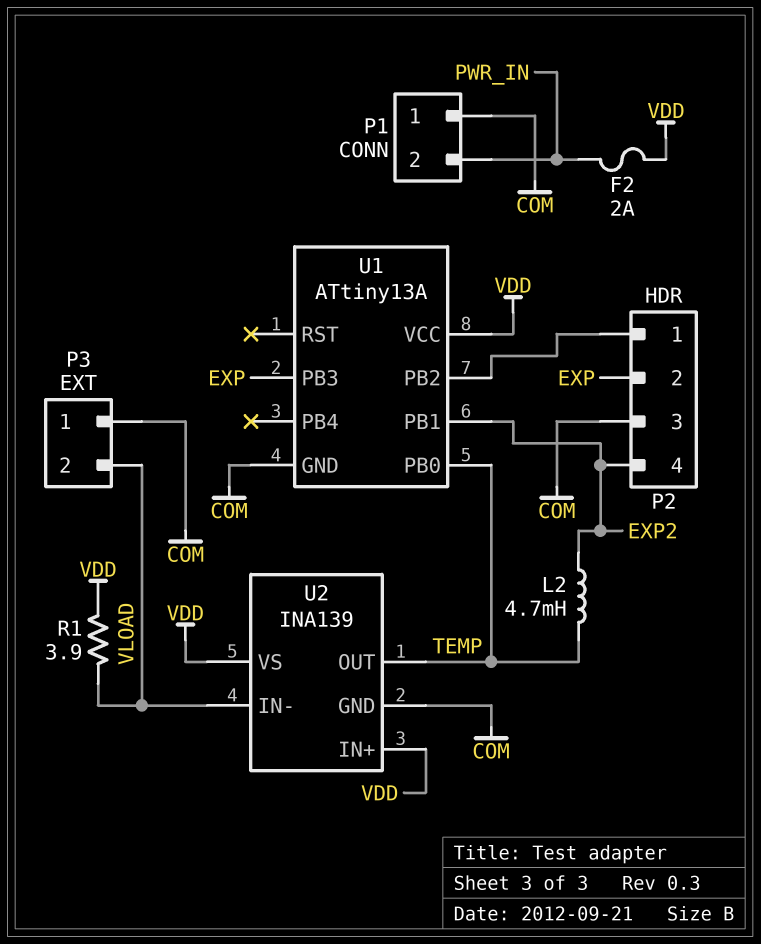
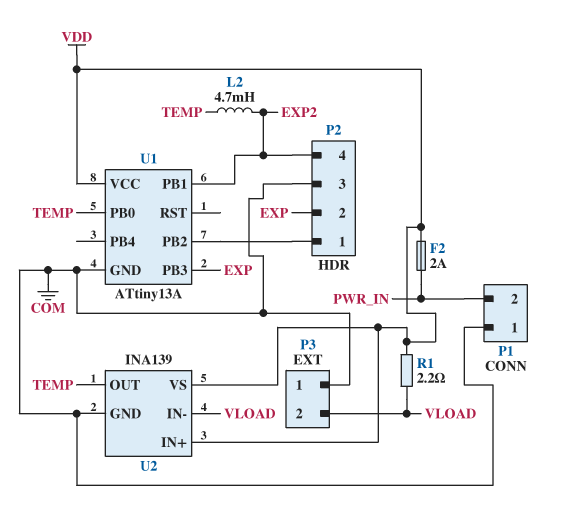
R1: 3.9 (VDD, VLOAD) -> 2.2 (VDD, VLOAD)

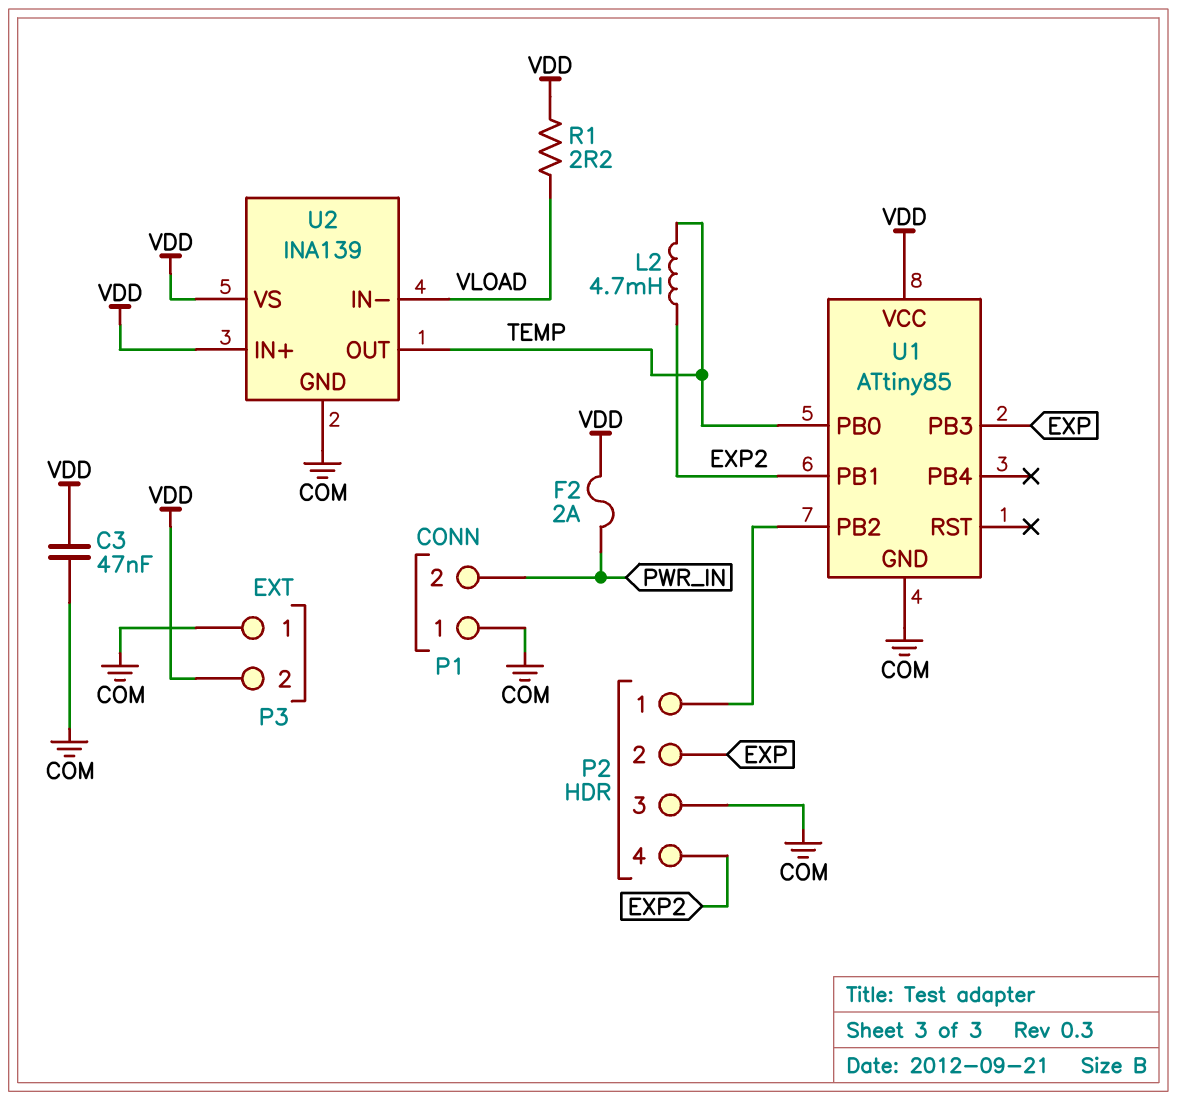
C3: none -> 47nF (COM, VDD)
P3 pin 2: VLOAD -> VDD
U1: ATtiny13A -> ATtiny85

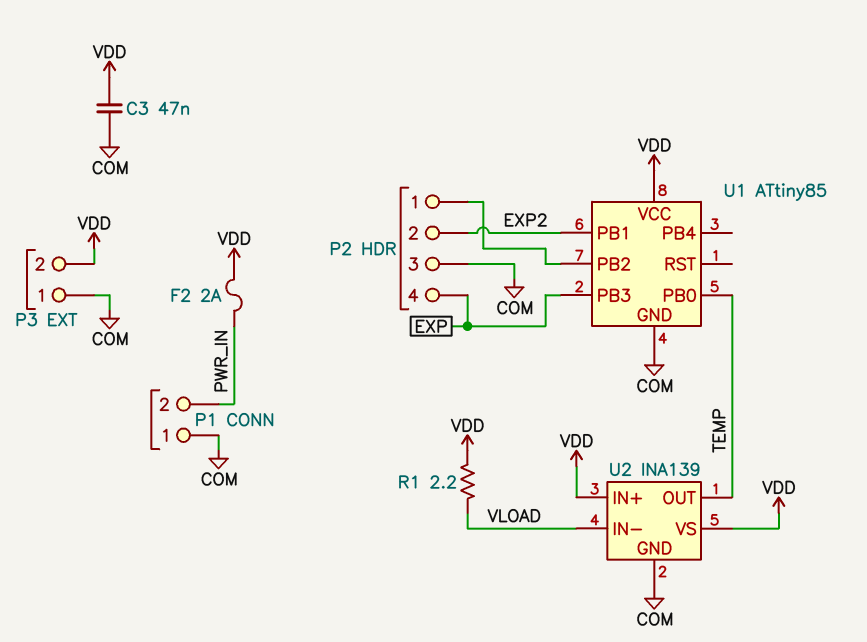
L2: 4.7mH (EXP2, TEMP) -> none
P2 pin 2: EXP -> EXP2
P2 pin 4: EXP2 -> EXP

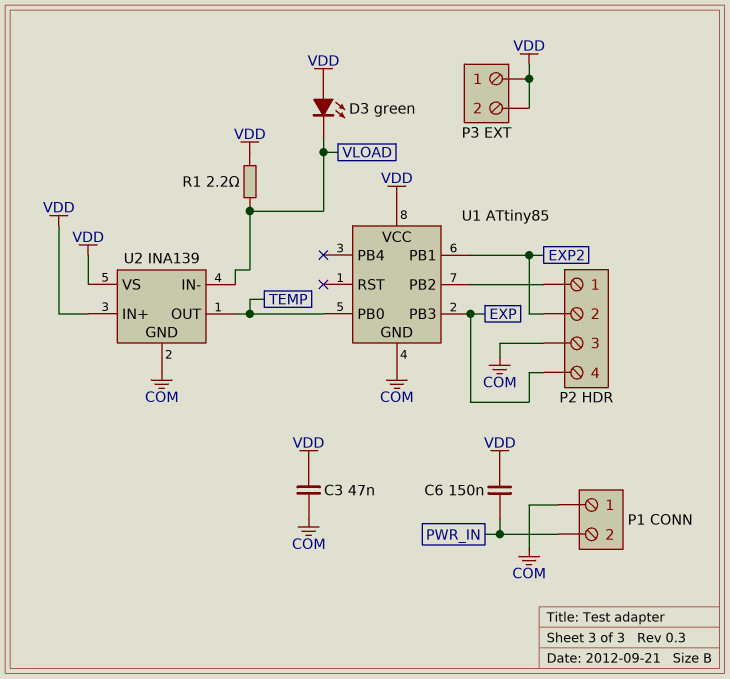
C6: none -> 150nF (PWR_IN, VDD)
D3: none -> LED green (A VDD, K VLOAD)
F2: 2A (PWR_IN, VDD) -> none
P3 pin 1: COM -> VDD

